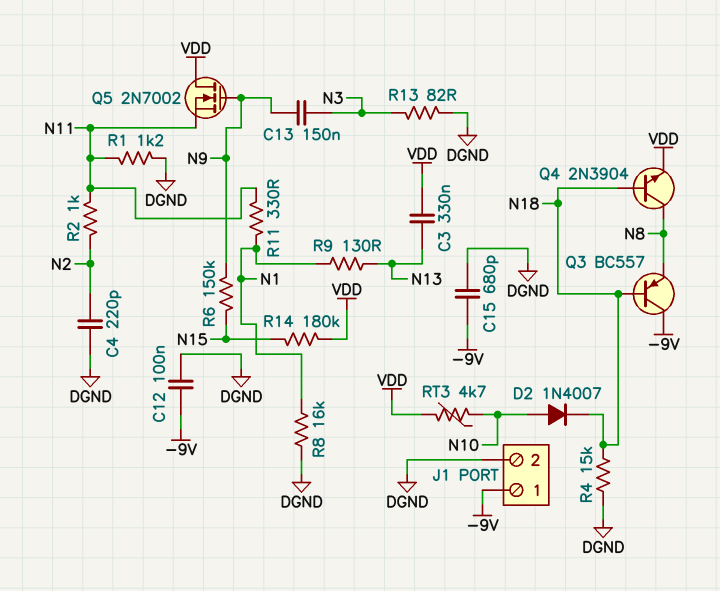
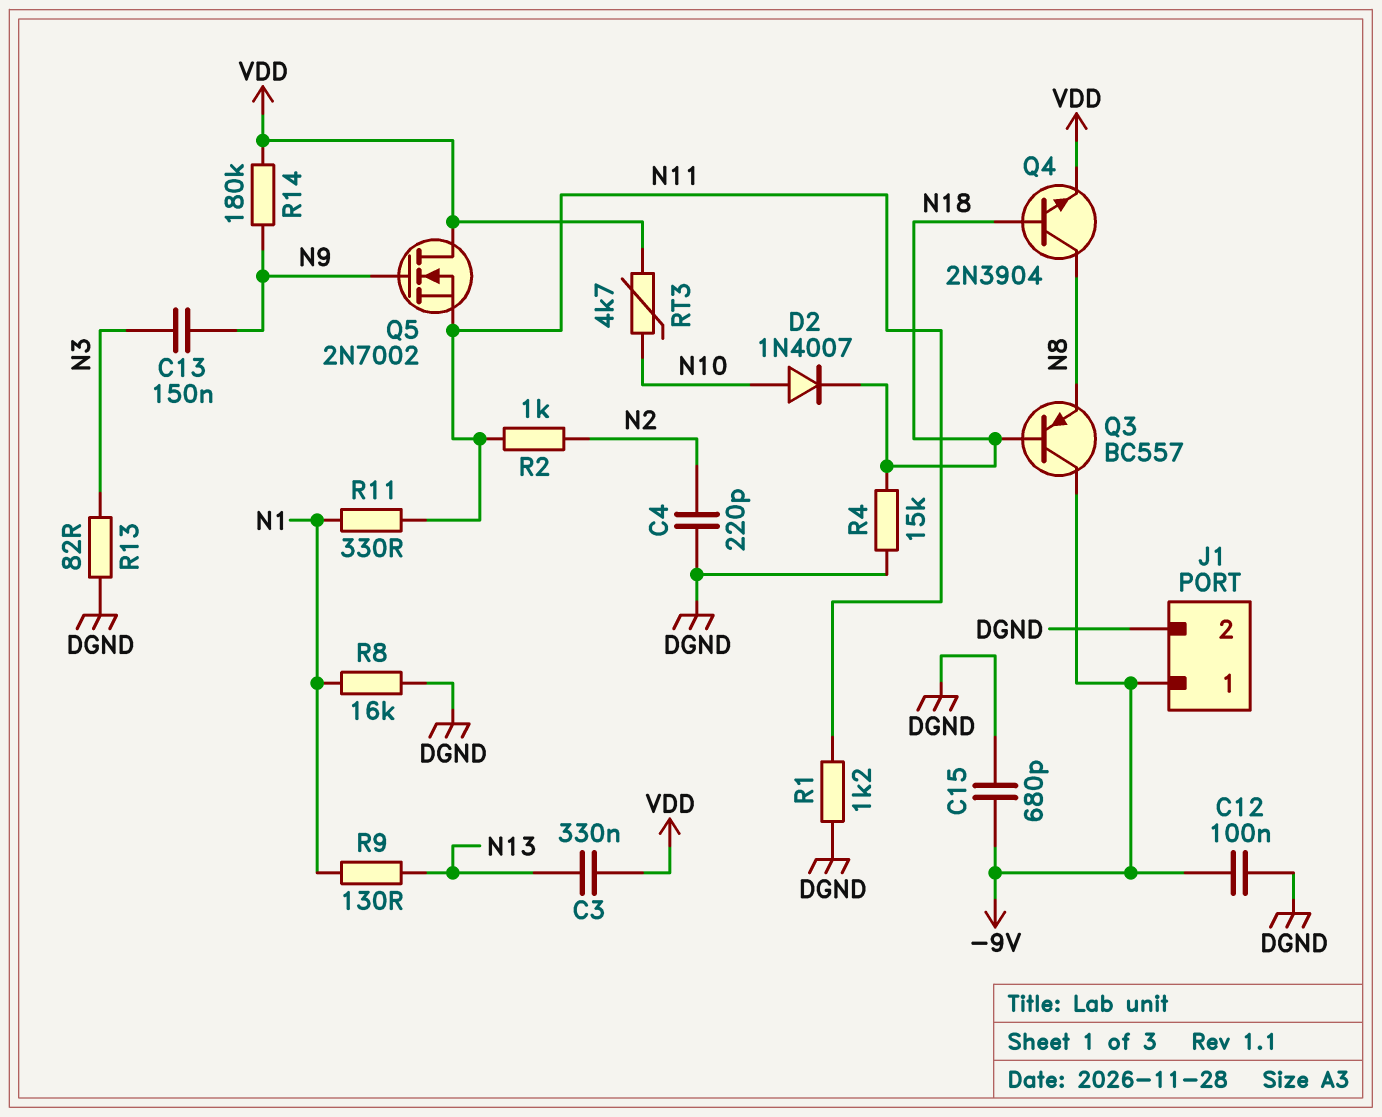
R6: 150k (N9, N15) -> none
R14: 180k (N15, VDD) -> 180k (N9, VDD)

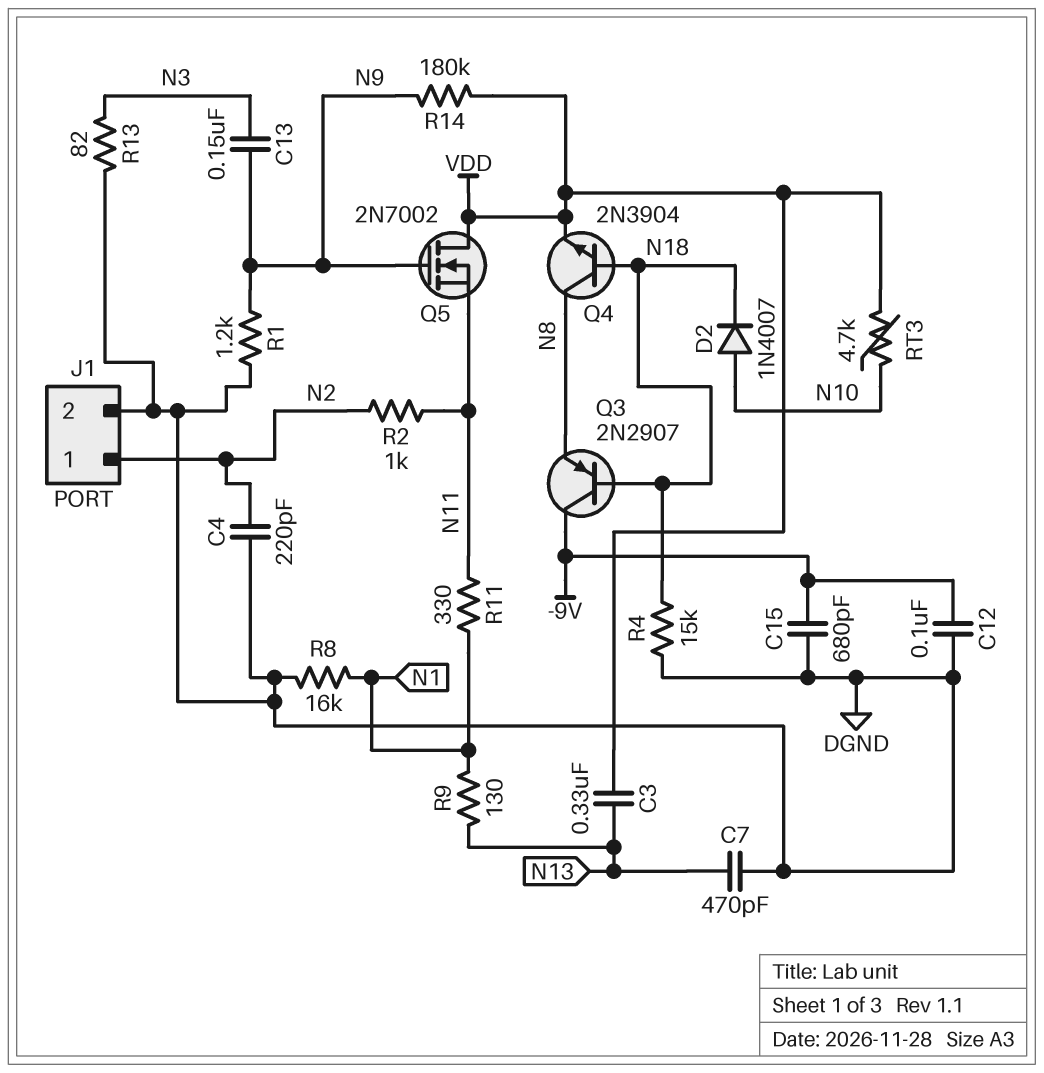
C7: none -> 470pF (DGND, N13)
J1 pin 1: -9V -> N2
Q3: PNP BC557 (B N18, C -9V, E N8) -> PNP 2N2907 (B N18, C -9V, E N8)
R1: 1.2k (DGND, N11) -> 1.2k (DGND, N9)

